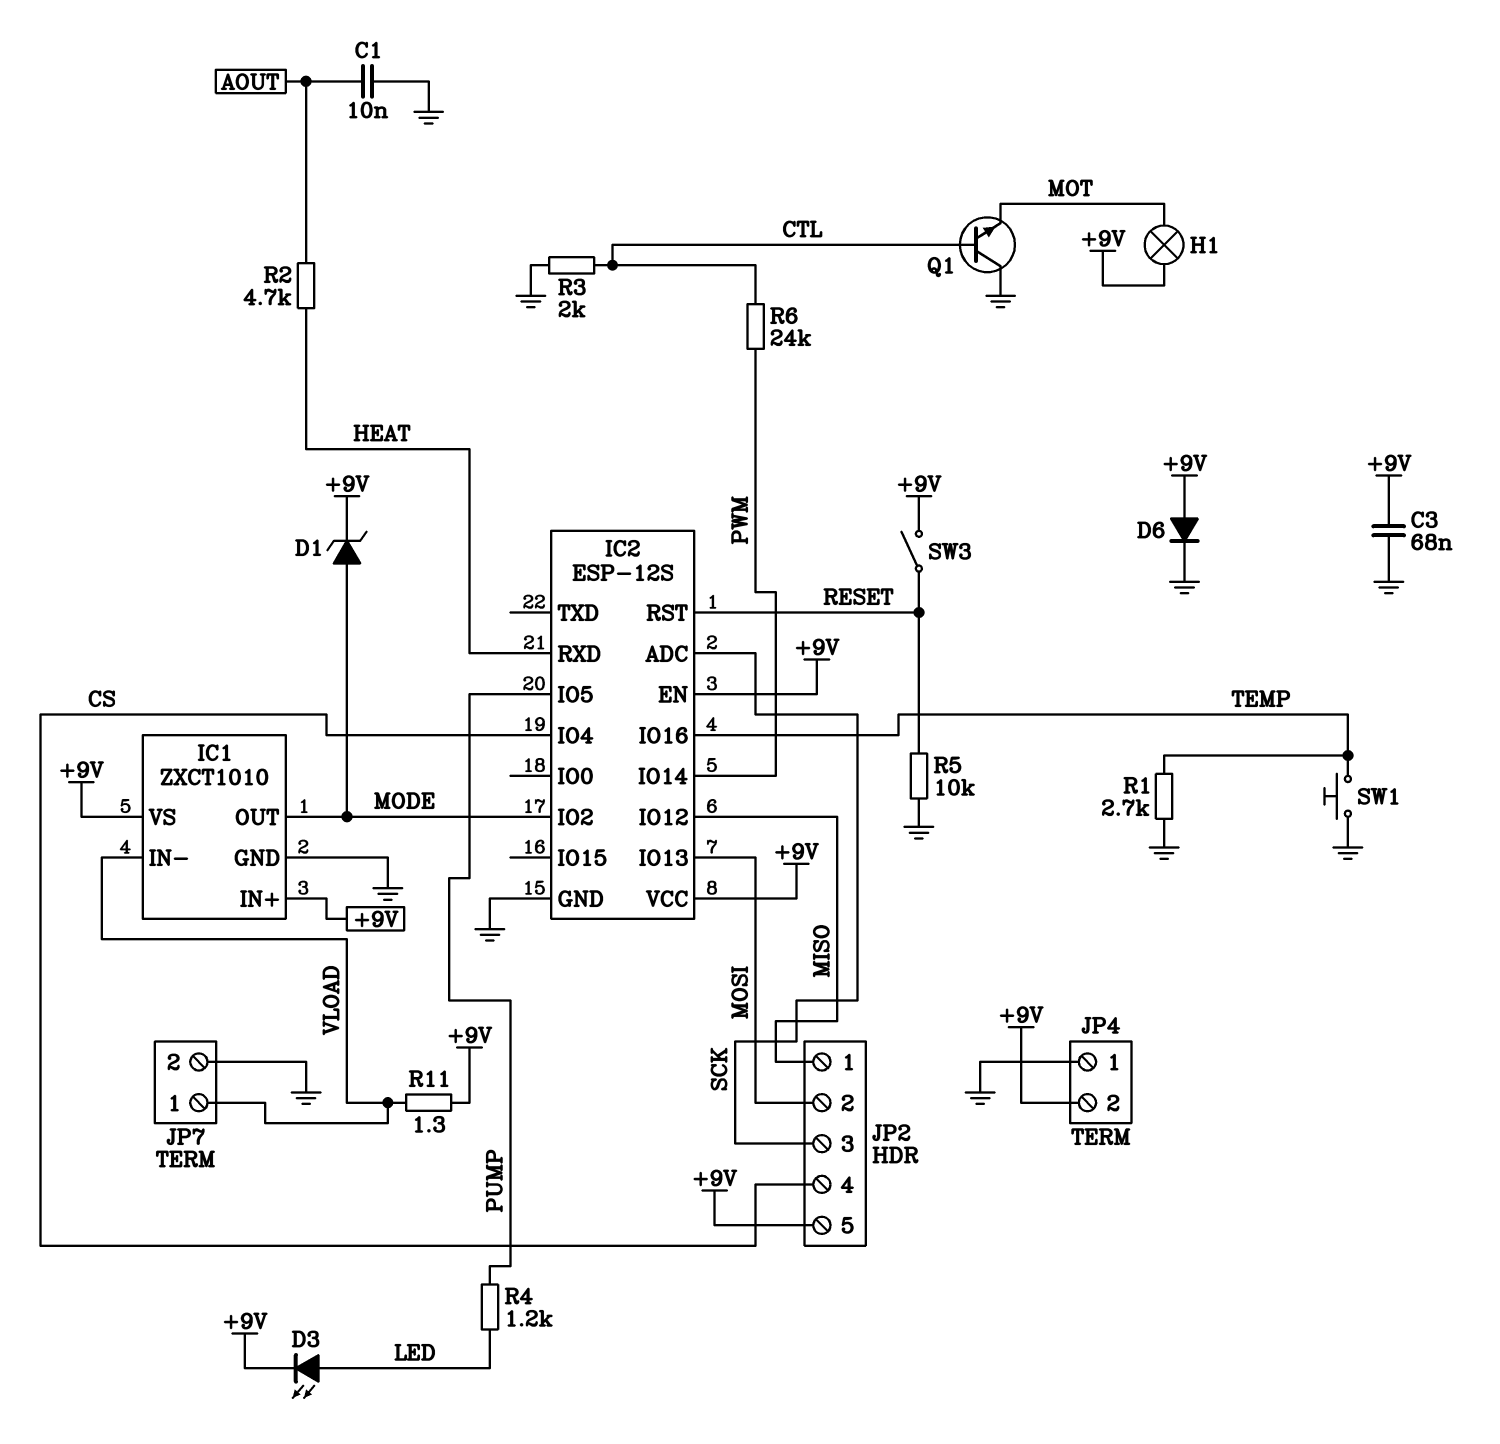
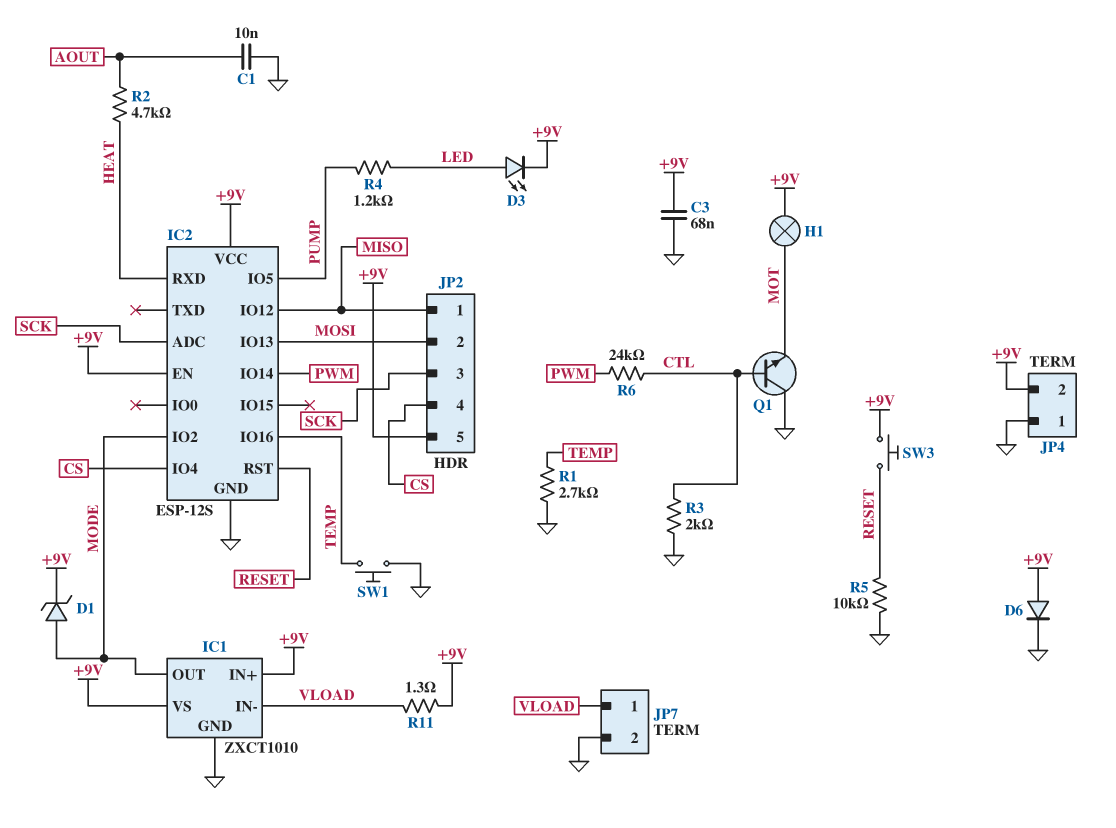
SW3: switch (+9V, RESET) -> button (+9V, RESET)

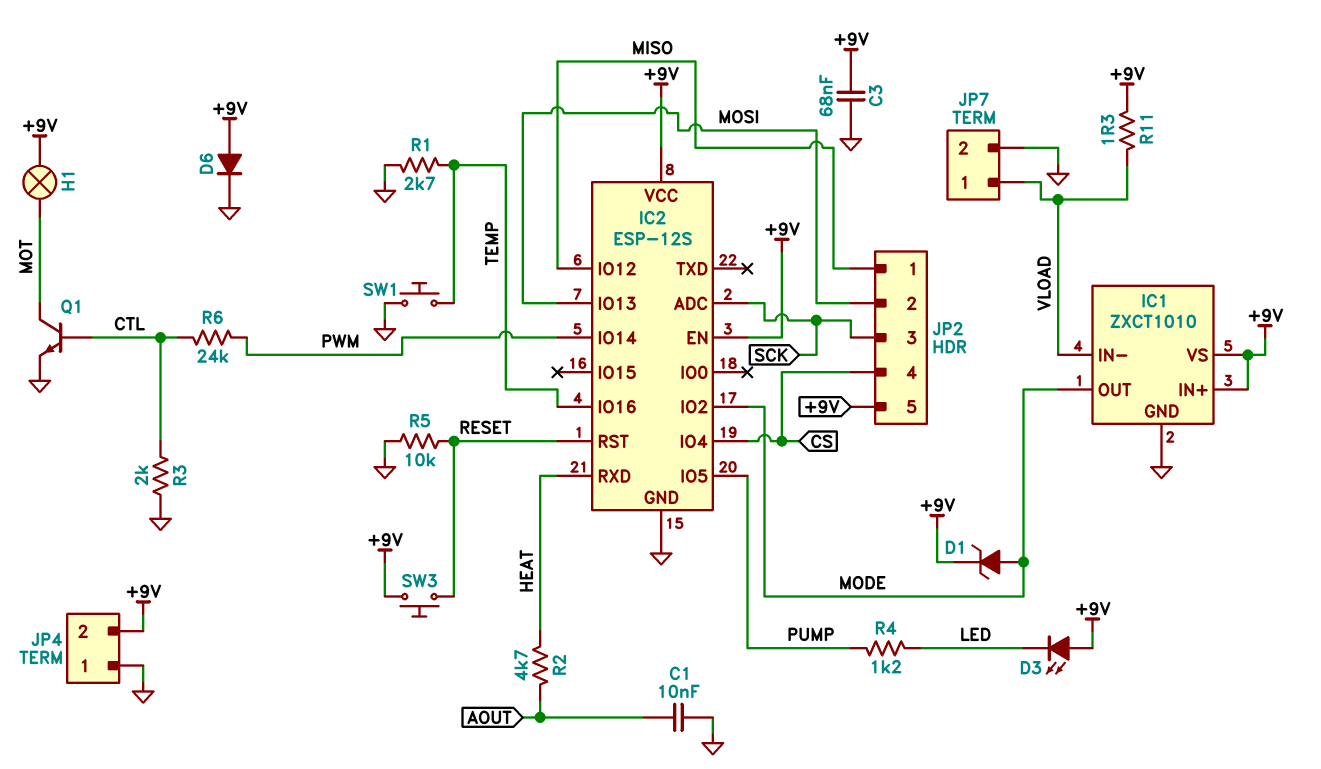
D3: LED (A LED, K +9V) -> LED (A +9V, K LED)
Q1: NPN (B CTL, C GND, E MOT) -> NPN (B CTL, C MOT, E GND)

